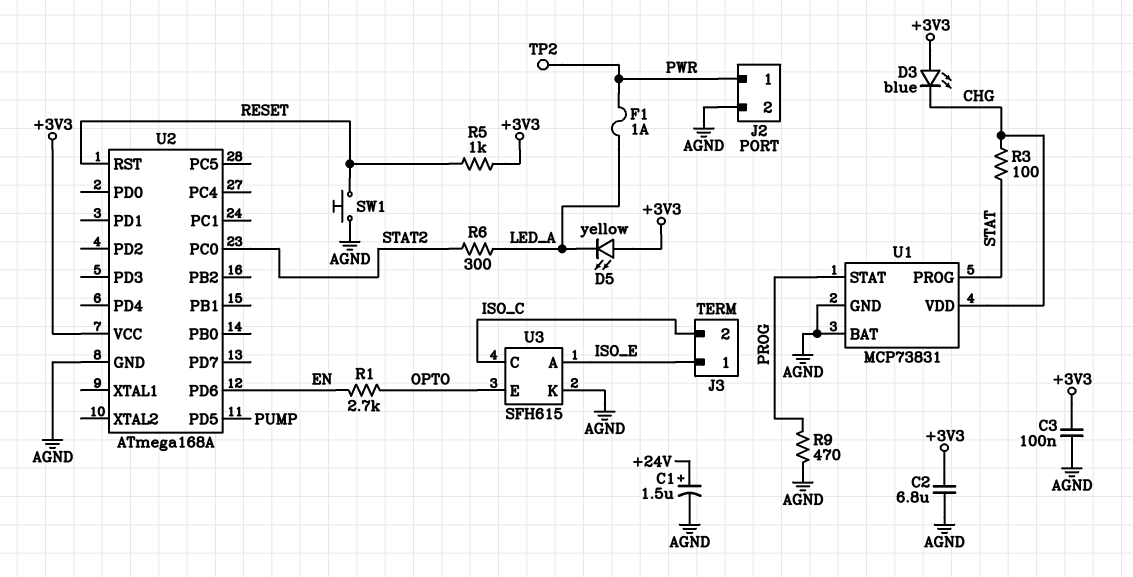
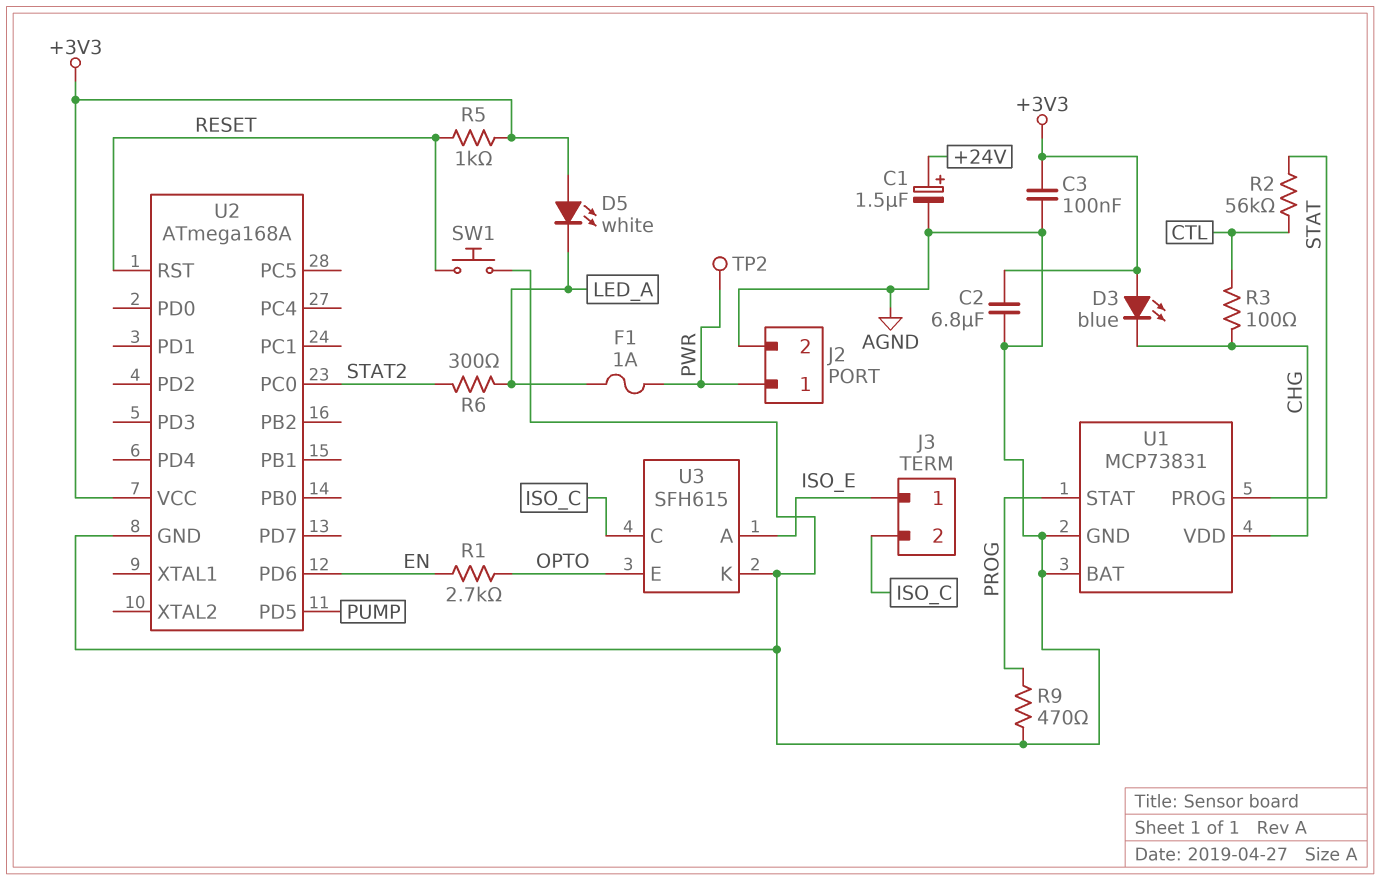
D5: LED yellow (A +3V3, K LED_A) -> LED white (A +3V3, K LED_A)
R2: none -> 56k (CTL, STAT)
R3: 100 (CHG, STAT) -> 100 (CHG, CTL)

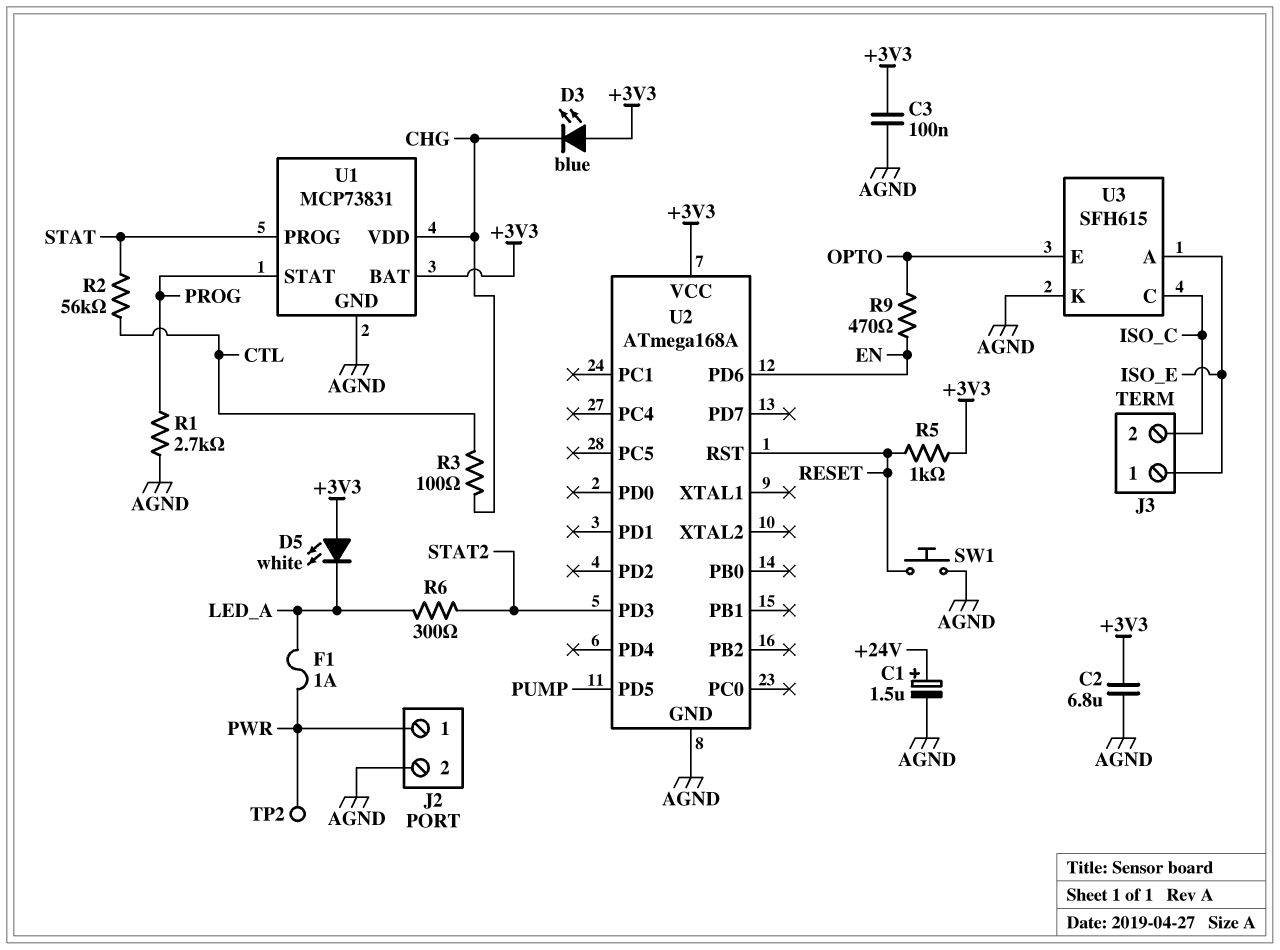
R1: 2.7k (EN, OPTO) -> 2.7k (AGND, PROG)
R9: 470 (AGND, PROG) -> 470 (EN, OPTO)
U1 pin BAT: AGND -> +3V3
U2 pin PC0: STAT2 -> none
U2 pin PD3: none -> STAT2

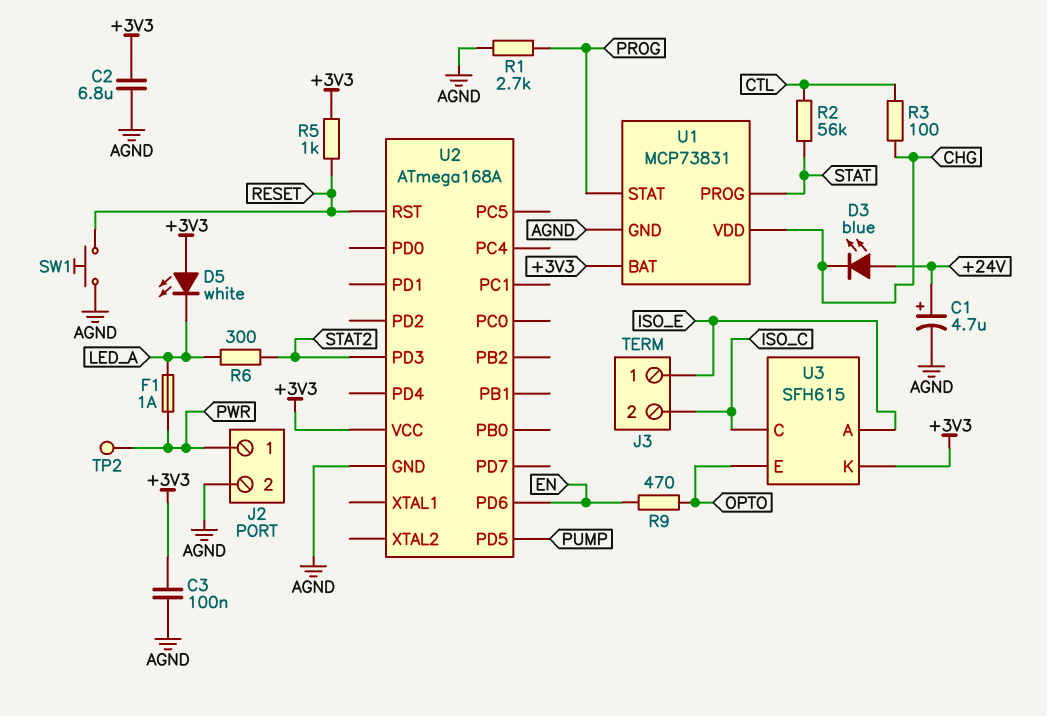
C1: 1.5uF (plus +24V, minus AGND) -> 4.7uF (plus +24V, minus AGND)
D3: LED blue (A +3V3, K CHG) -> LED blue (A +24V, K CHG)
U3 pin K: AGND -> +3V3

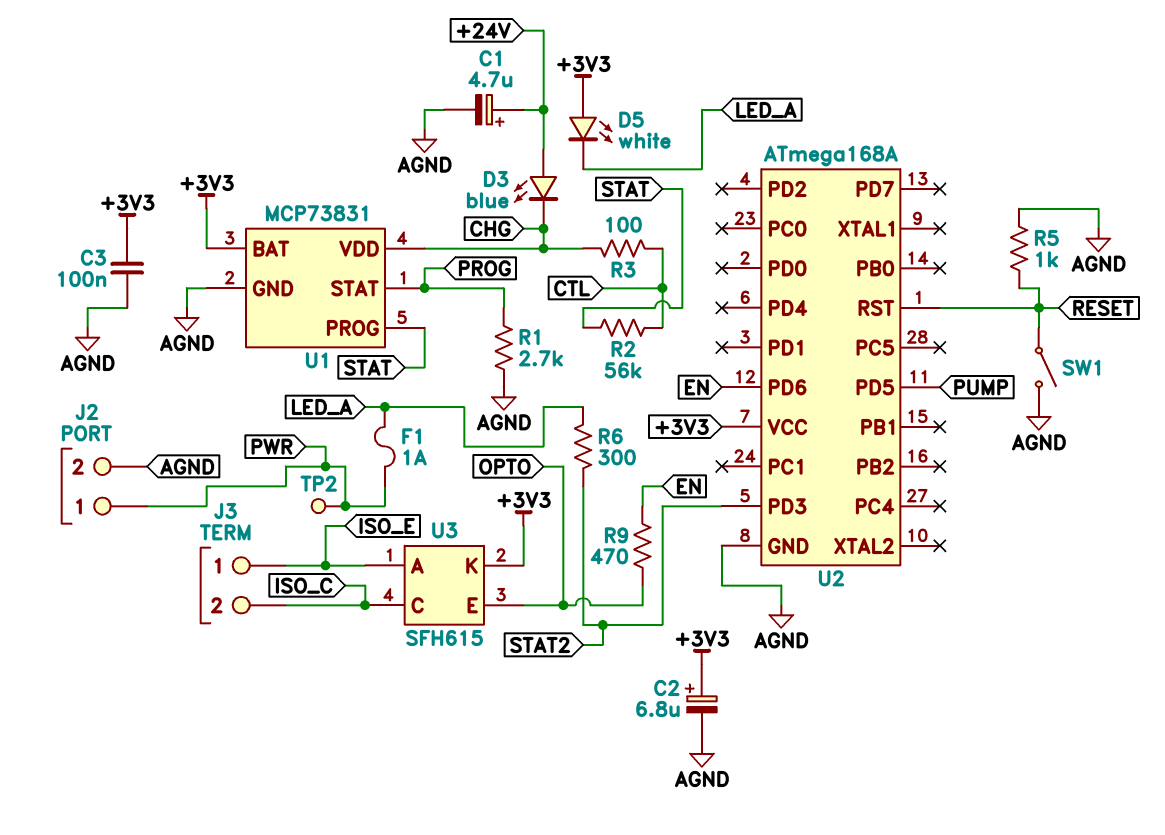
C2: 6.8uF (+3V3, AGND) -> 6.8uF (plus +3V3, minus AGND)
R5: 1k (+3V3, RESET) -> 1k (AGND, RESET)
SW1: button (AGND, RESET) -> switch (AGND, RESET)

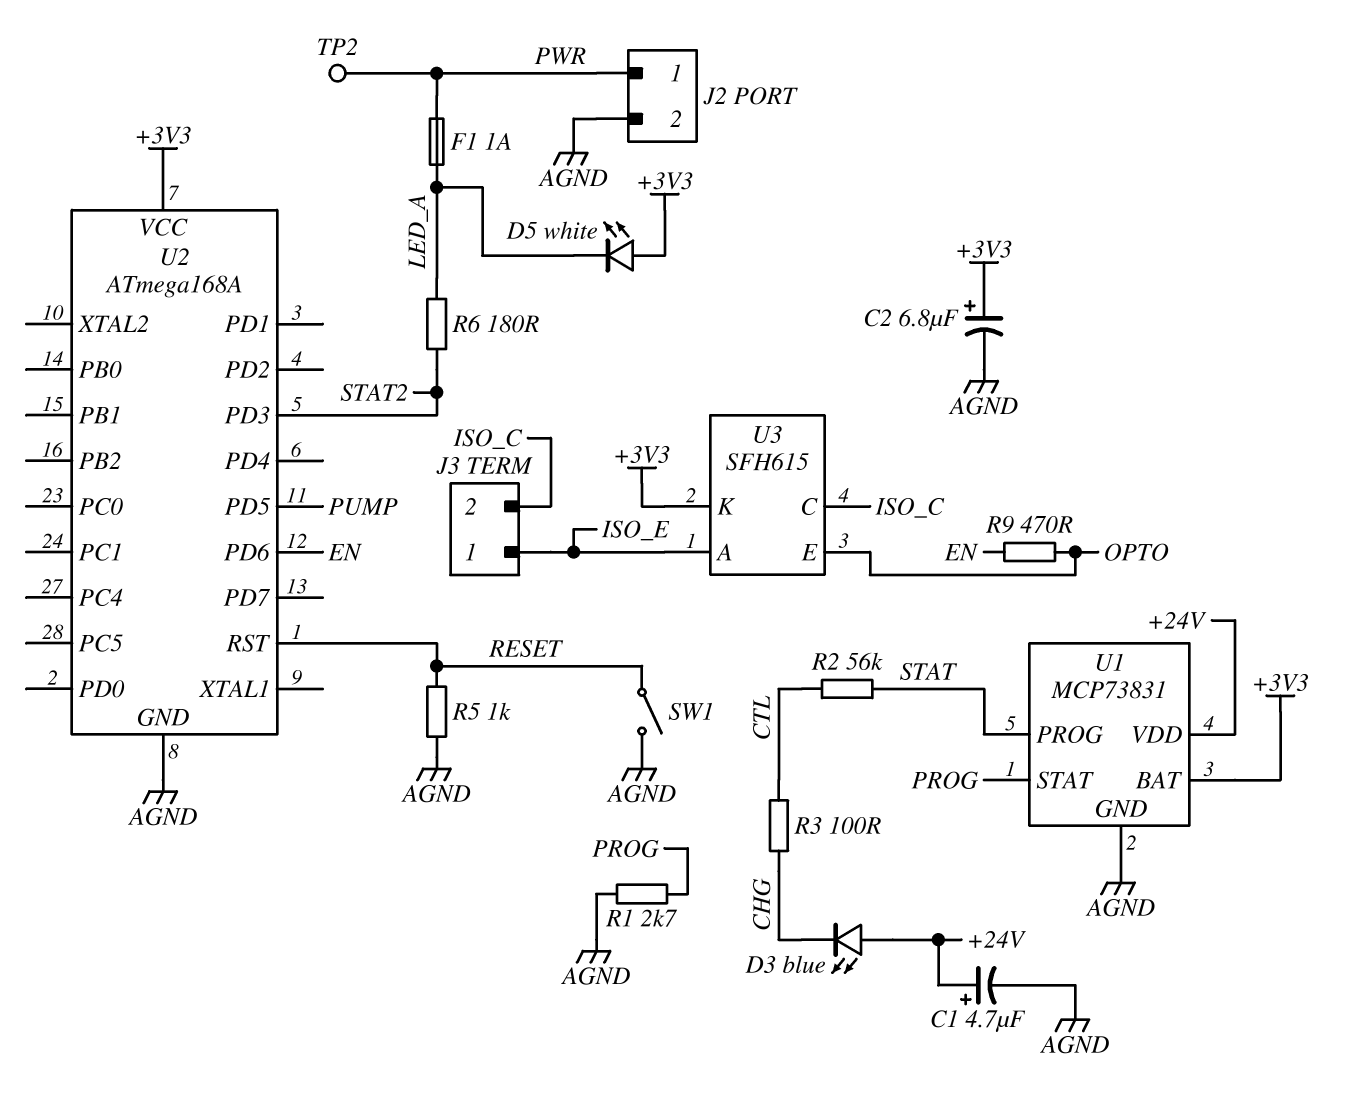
C3: 100nF (+3V3, AGND) -> none
R6: 300 (LED_A, STAT2) -> 180 (LED_A, STAT2)
U1 pin VDD: CHG -> +24V

